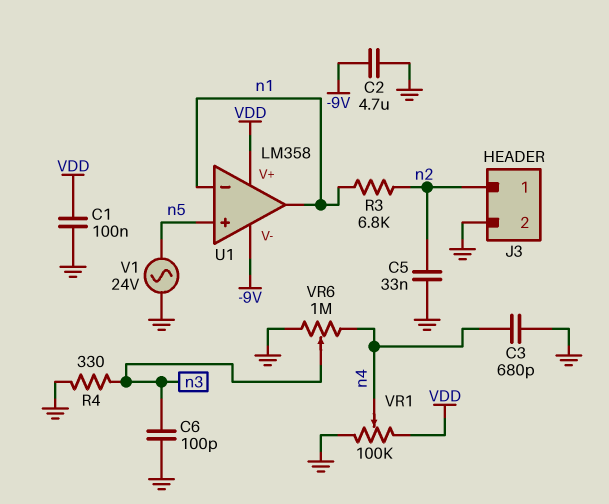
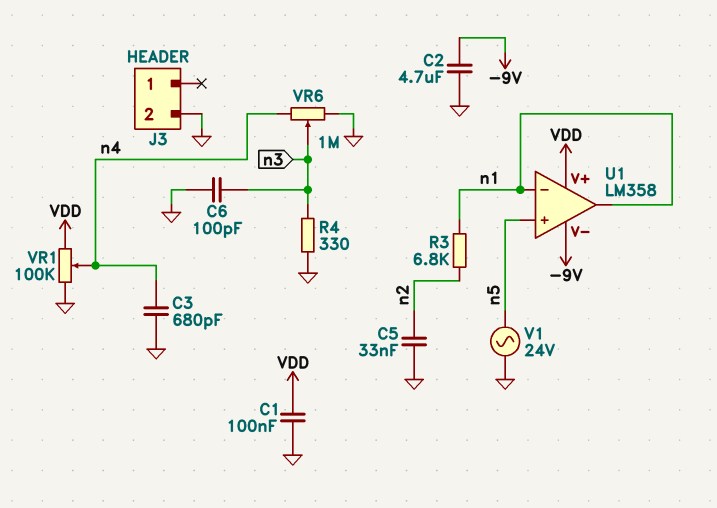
J3 pin 1: n2 -> none

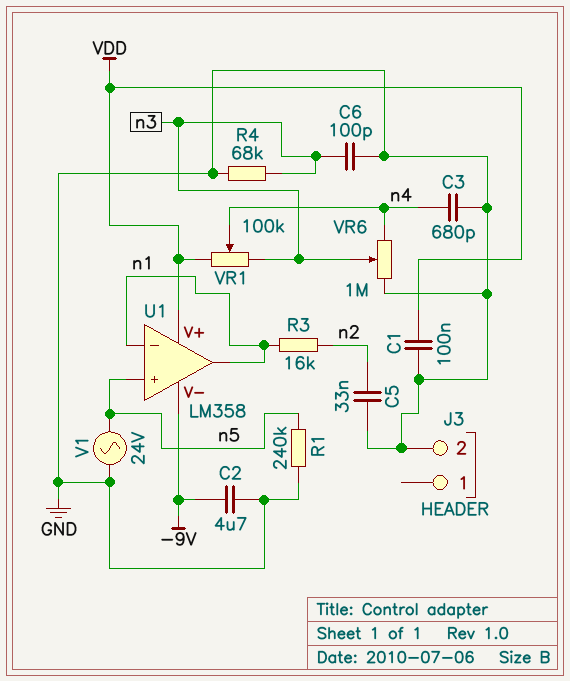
R1: none -> 240k (GND, n5)
R3: 6.8k (n1, n2) -> 16k (n1, n2)
R4: 330 (GND, n3) -> 68k (GND, n3)
VR1: 100k (GND, VDD, wiper n4) -> 100k (VDD, n3, wiper n4)

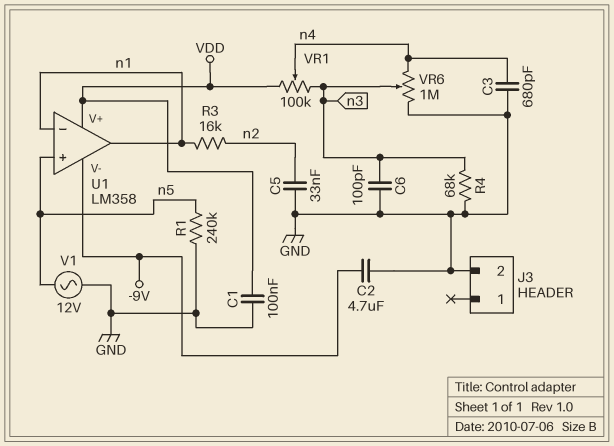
V1: AC 24V (GND, n5) -> AC 12V (GND, n5)

